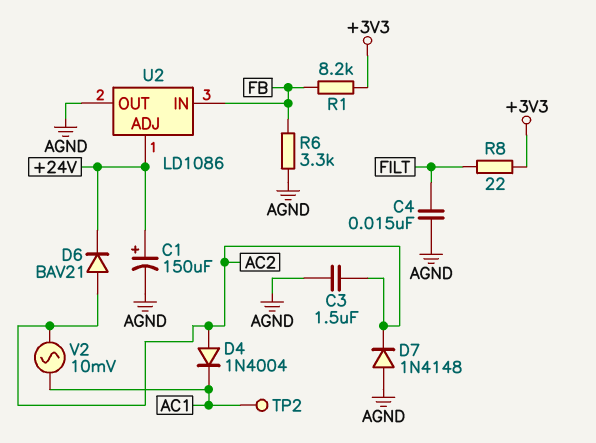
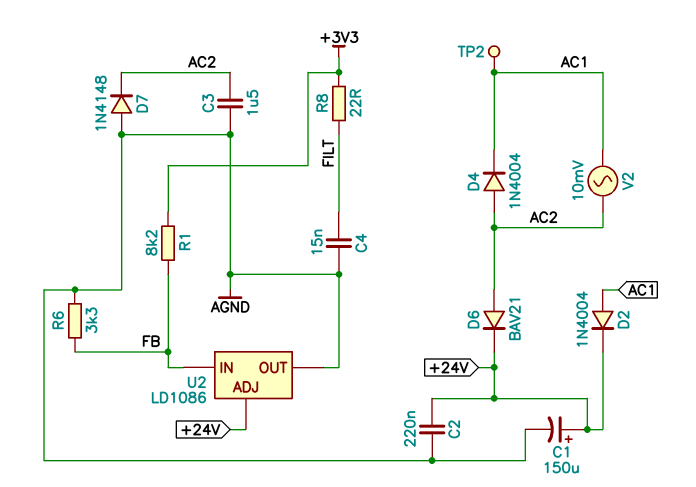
C2: none -> 220nF (+24V, AGND)
D2: none -> diode 1N4004 (A AC1, K +24V)

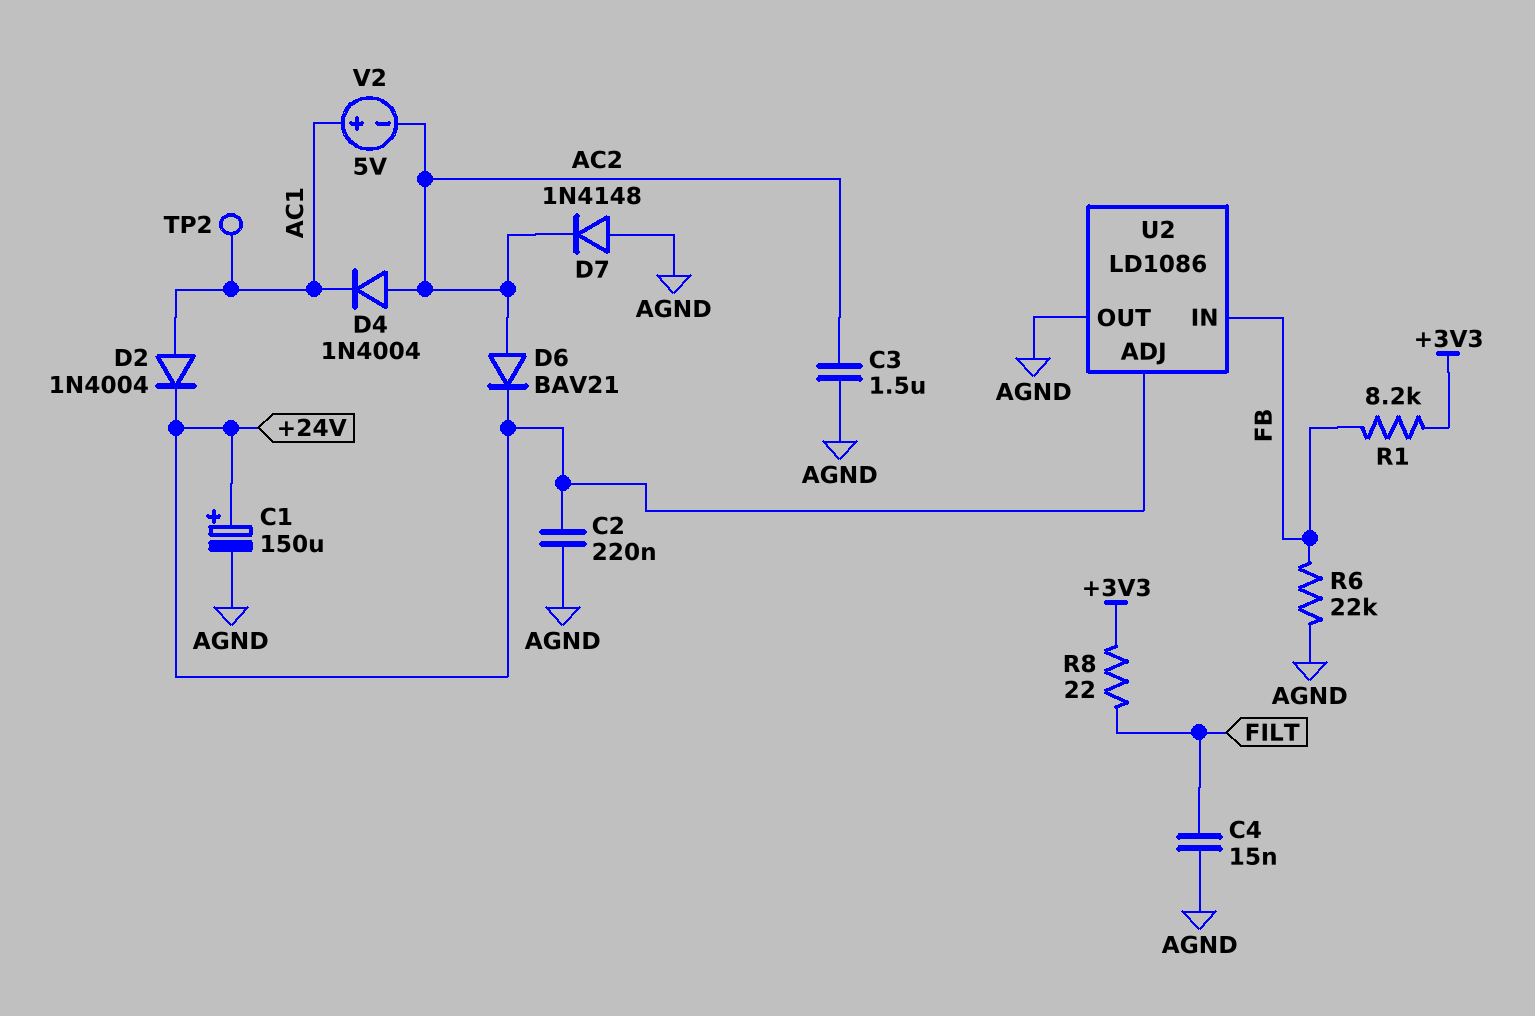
R6: 3.3k (AGND, FB) -> 22k (AGND, FB)
V2: AC 10mV (AC1, AC2) -> 5V (plus AC1, minus AC2)

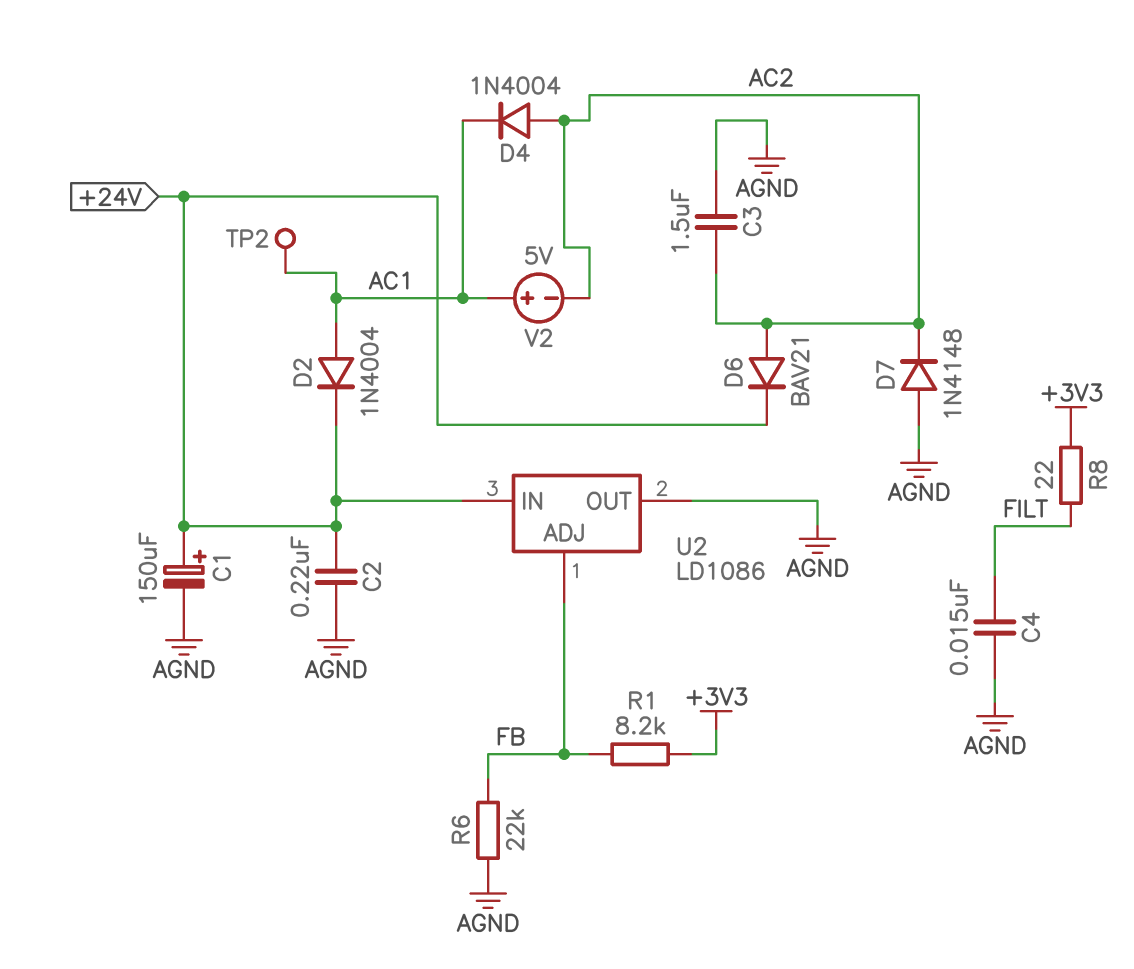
U2 pin ADJ: +24V -> FB
U2 pin IN: FB -> +24V

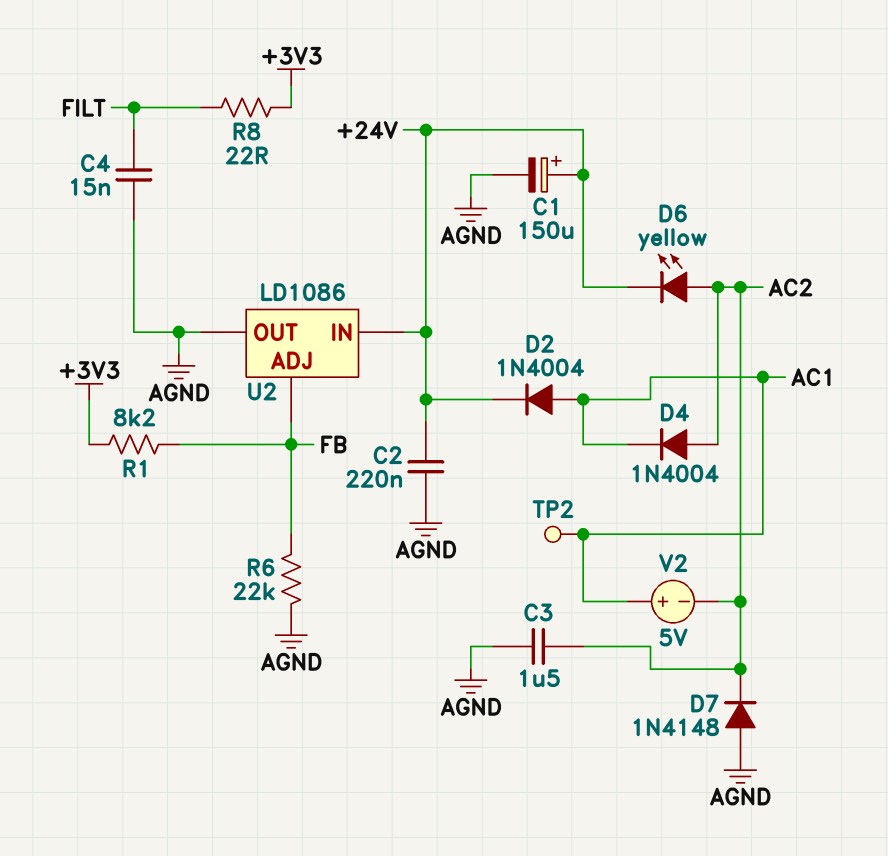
D6: diode BAV21 (A AC2, K +24V) -> LED yellow (A AC2, K +24V)

